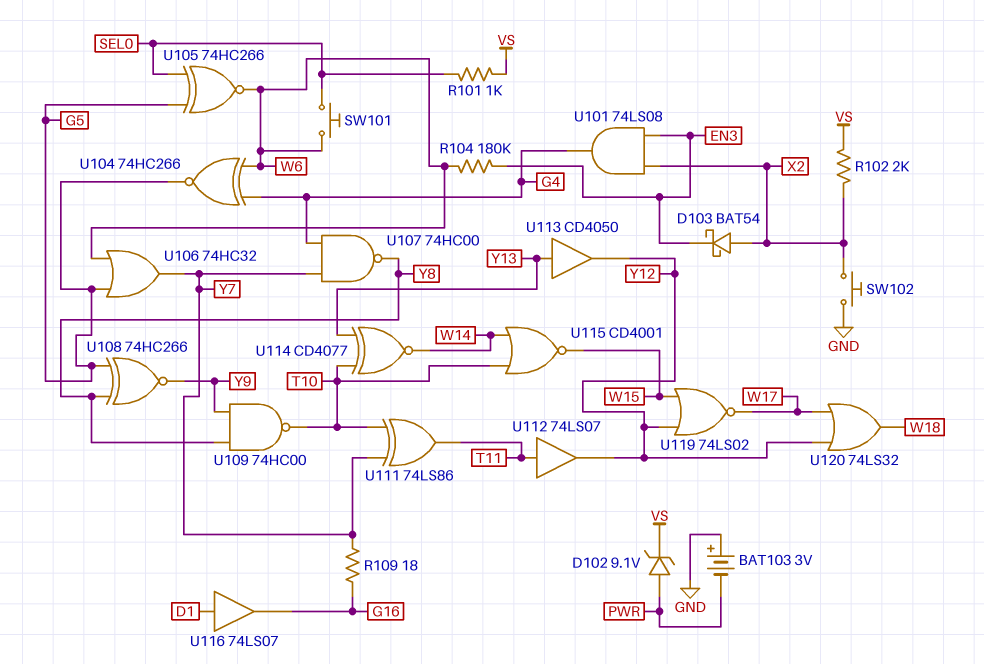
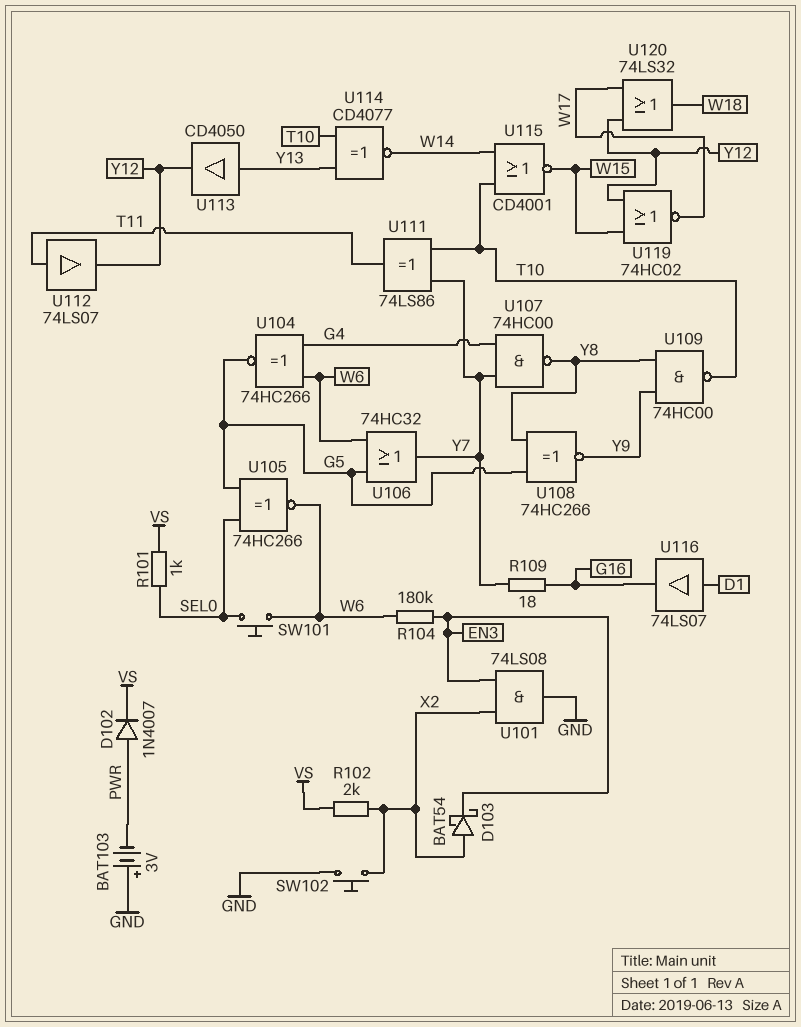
D102: zener 9.1V (A PWR, K VS) -> diode 1N4007 (A PWR, K VS)
U101: AND 74LS08 (in EN3, in X2, out G4) -> AND 74LS08 (in EN3, in X2, out GND)
U119: NOR 74LS02 (in W15, in Y12, out W17) -> NOR 74HC02 (in W15, in Y12, out W17)

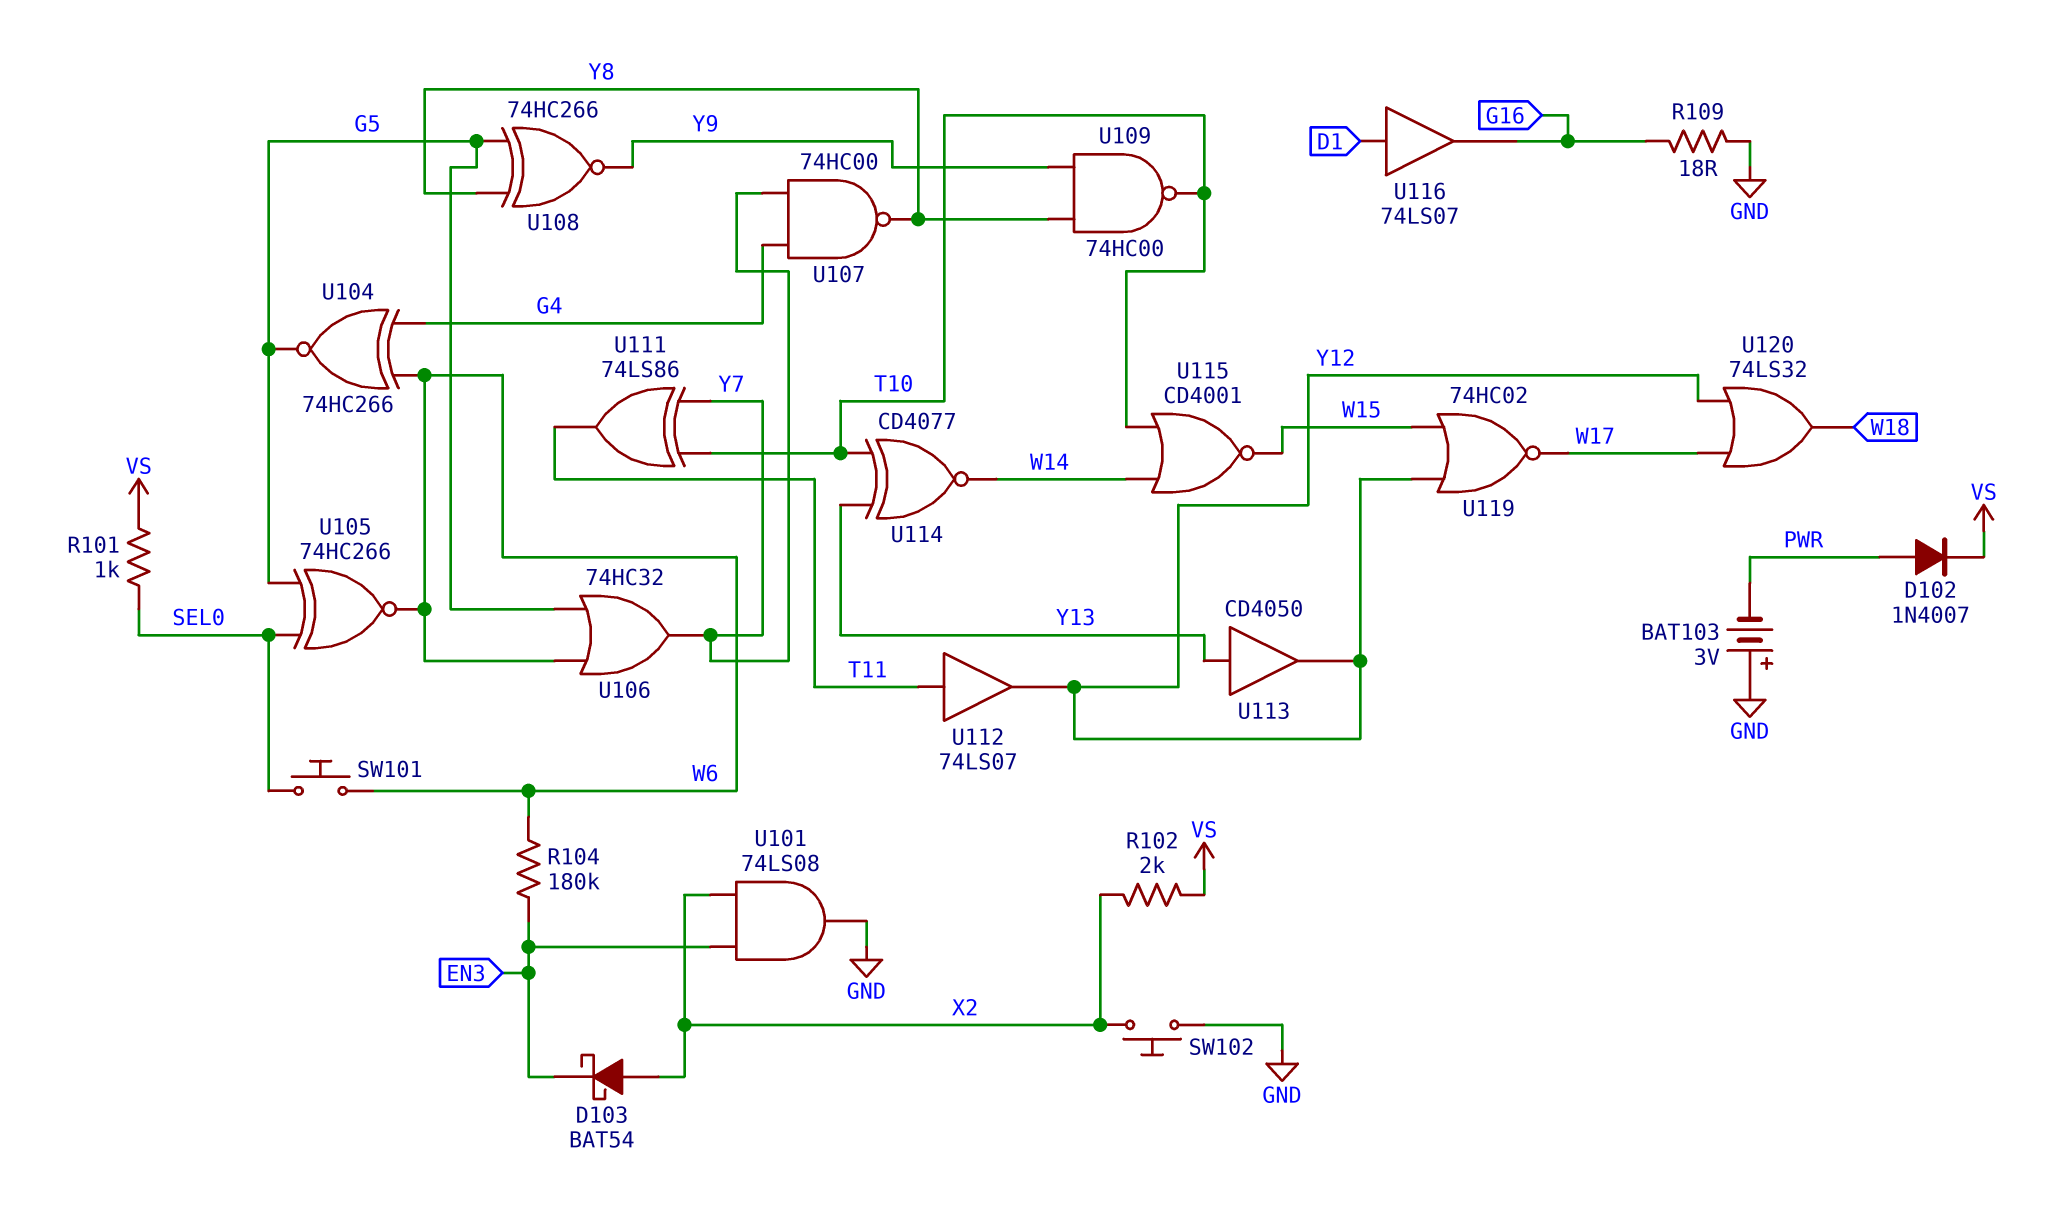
R109: 18 (G16, Y7) -> 18 (G16, GND)

